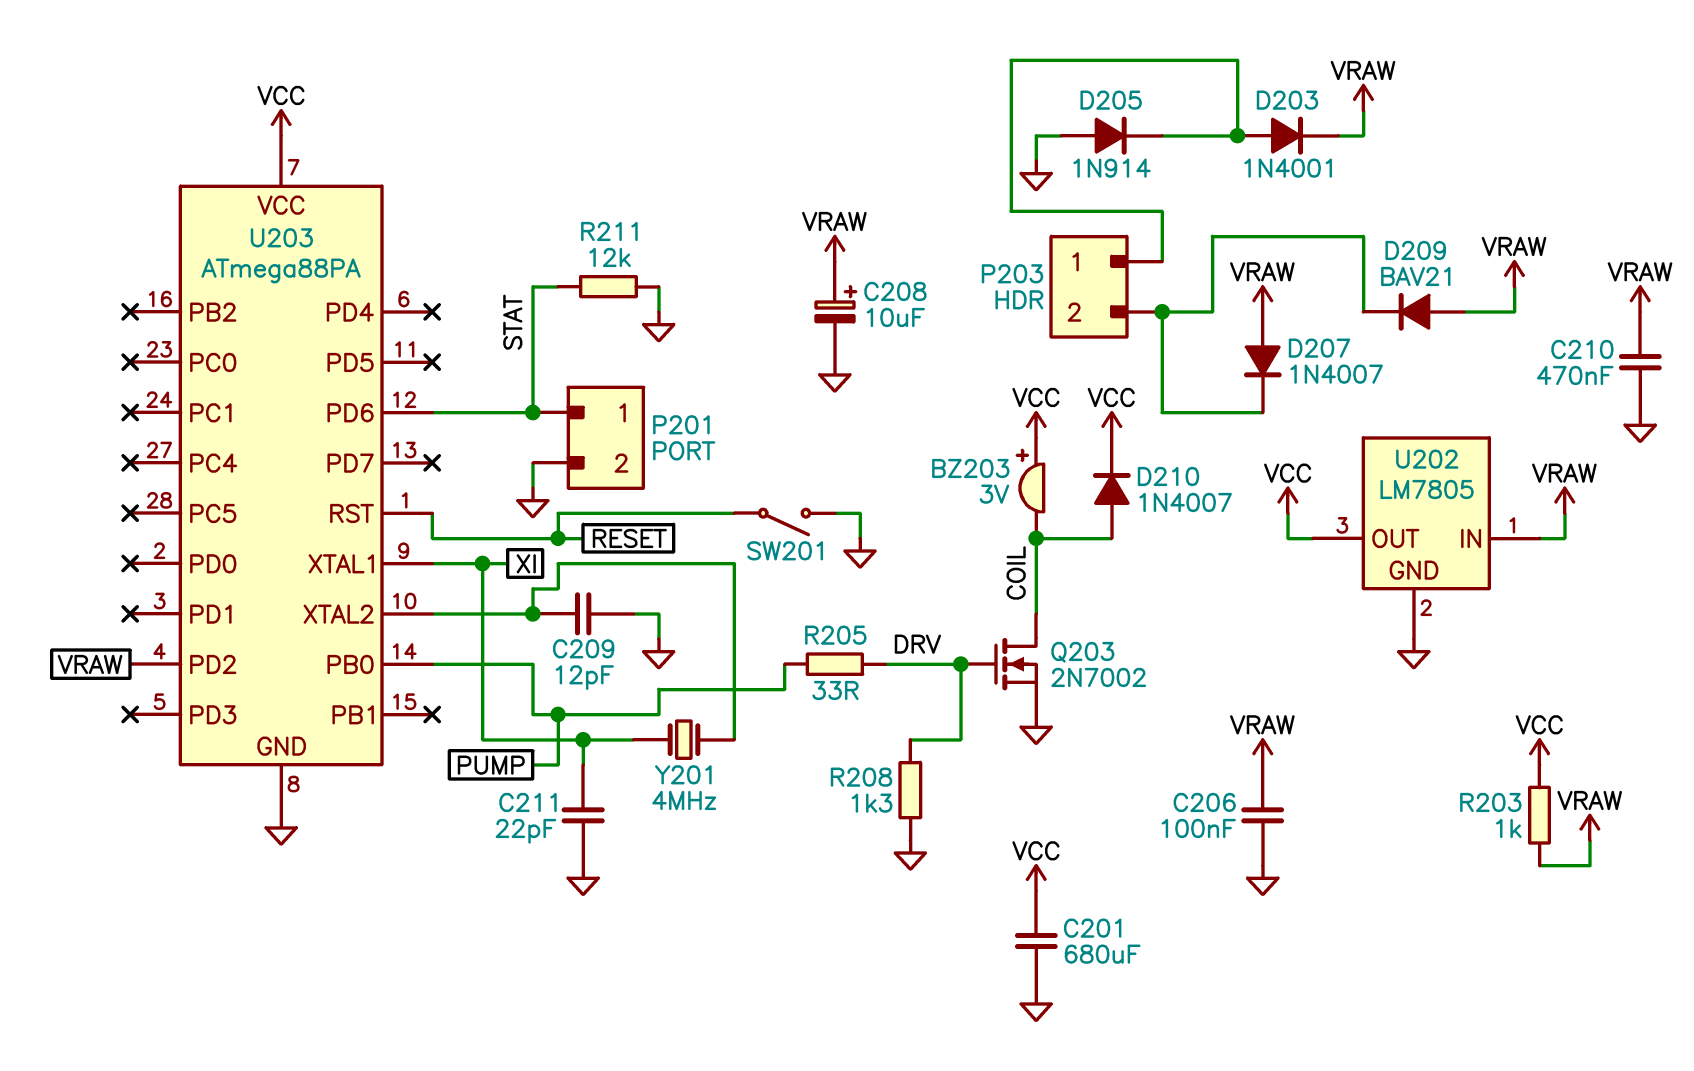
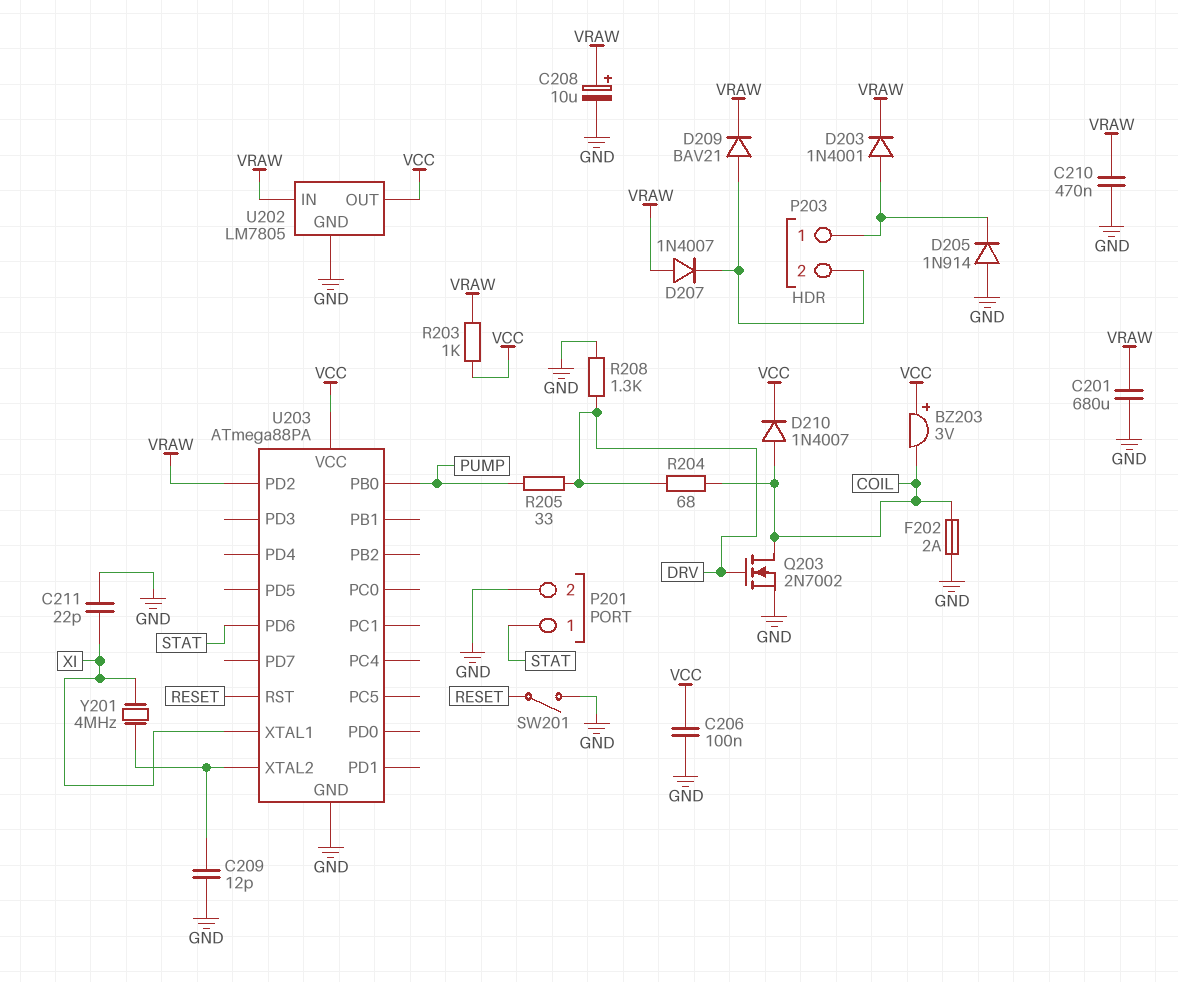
C201: 680uF (GND, VCC) -> 680uF (GND, VRAW)
C206: 100nF (GND, VRAW) -> 100nF (GND, VCC)
D209: diode BAV21 (A VRAW, K P203/2) -> diode BAV21 (A P203/2, K VRAW)
F202: none -> 2A (COIL, GND)
R204: none -> 68 (COIL, DRV)
R211: 12k (GND, STAT) -> none

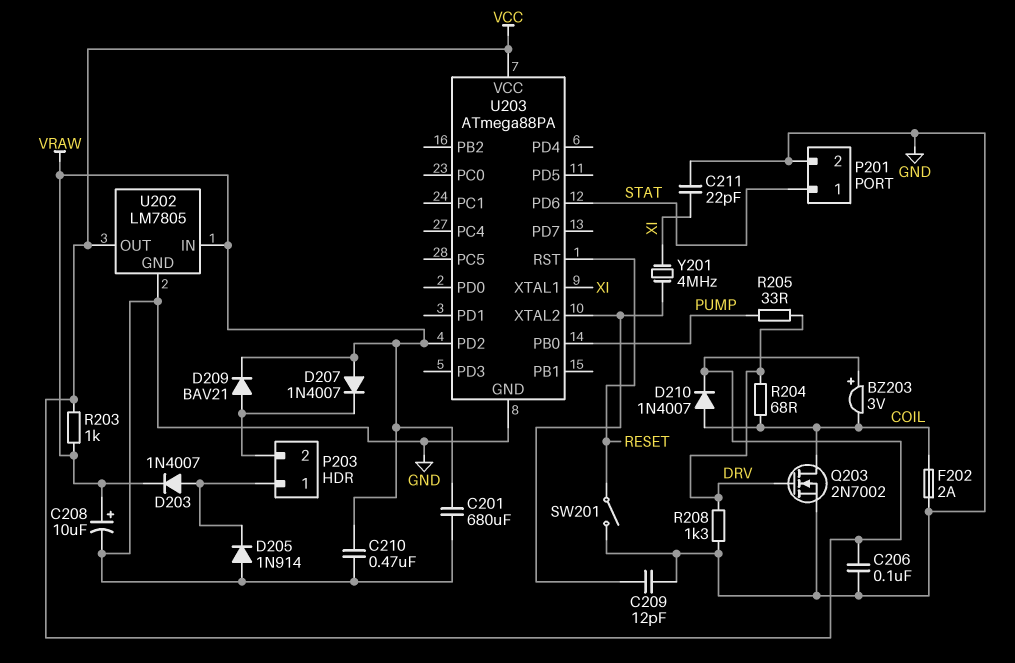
D203: diode 1N4001 (A P203/1, K VRAW) -> diode 1N4007 (A P203/1, K VRAW)

